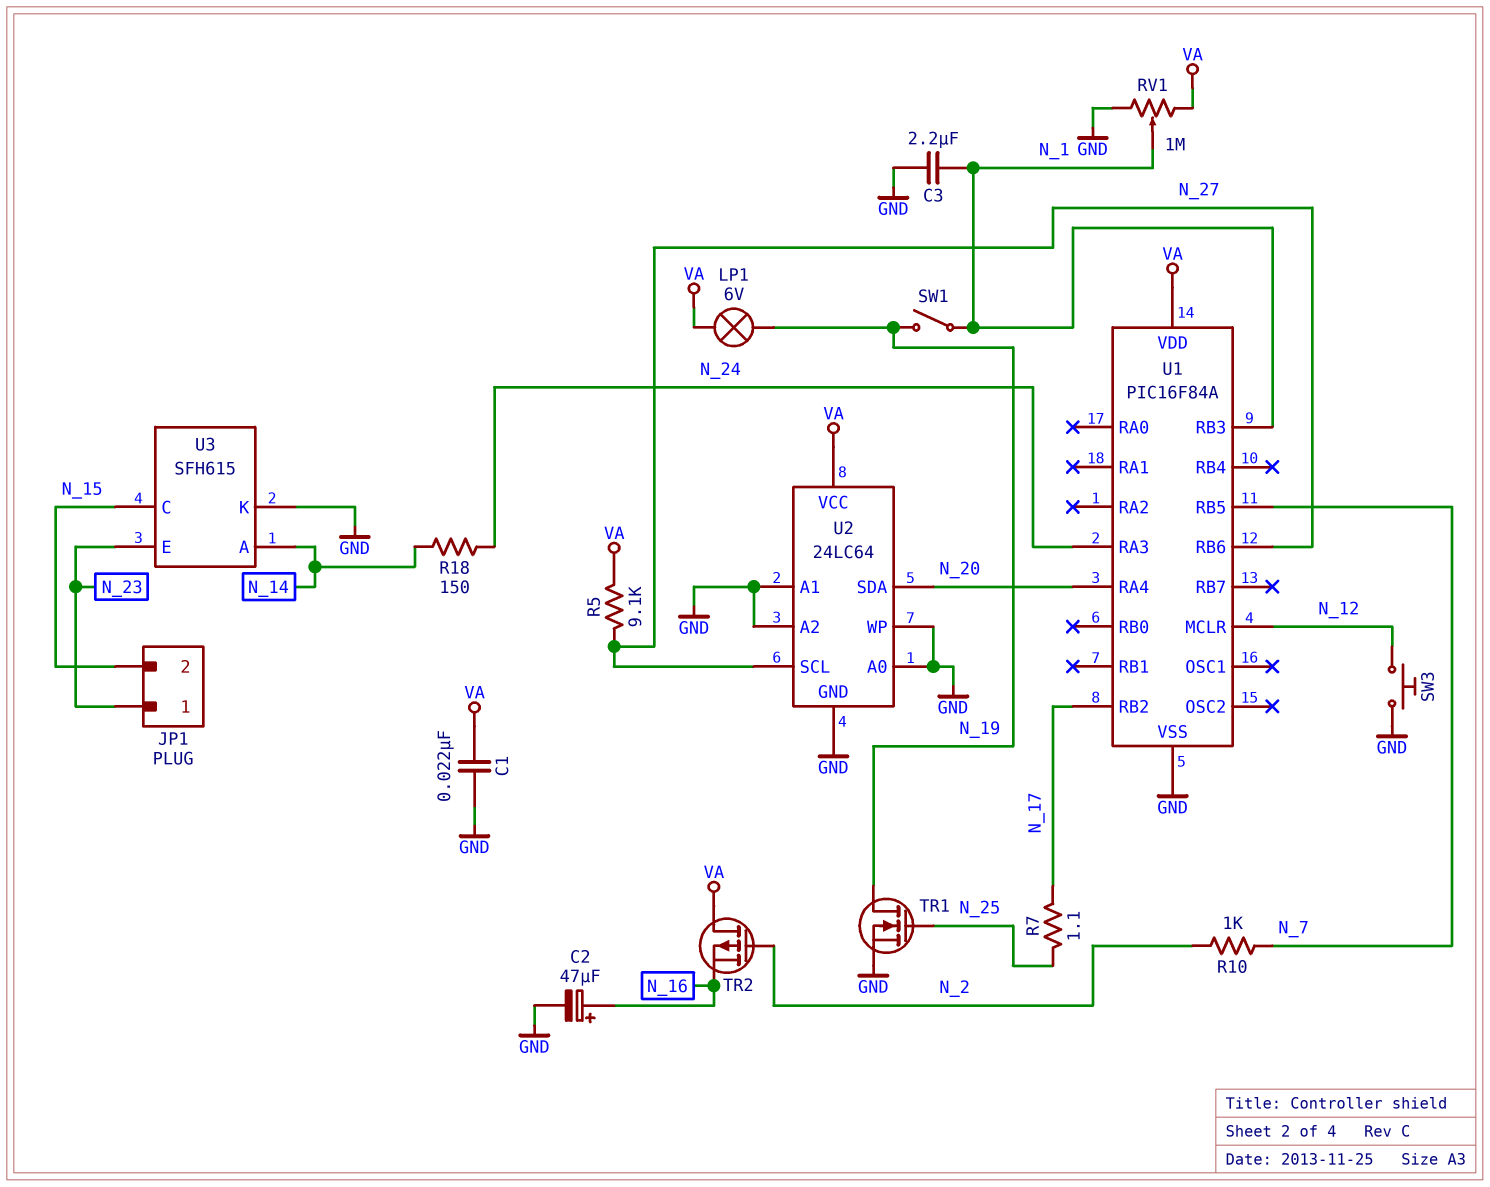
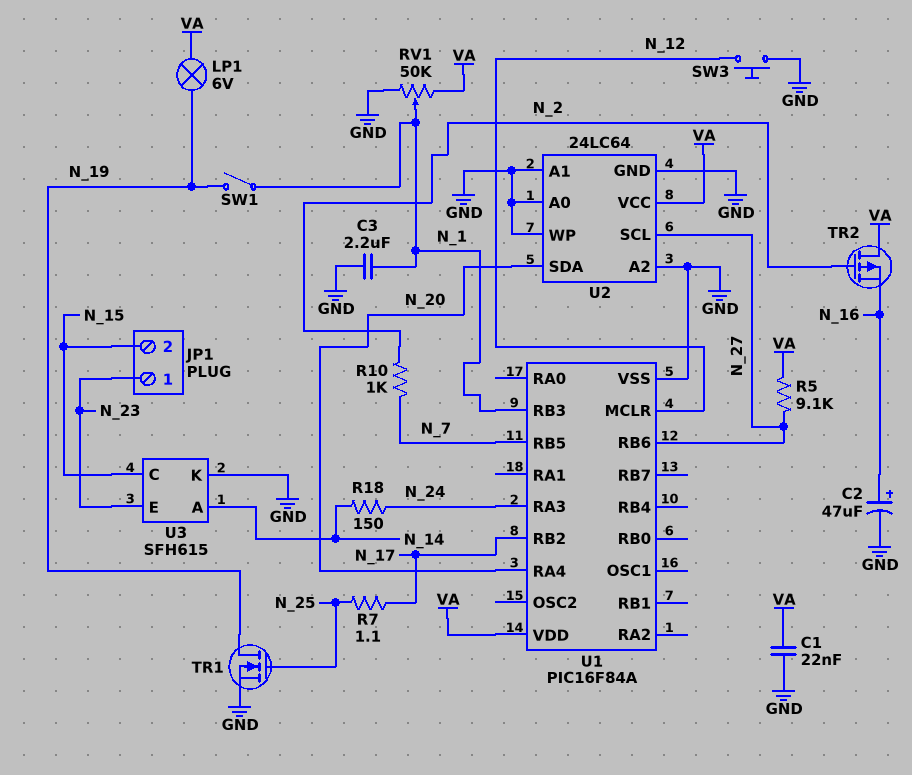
RV1: 1M (GND, VA, wiper N_1) -> 50k (GND, VA, wiper N_1)

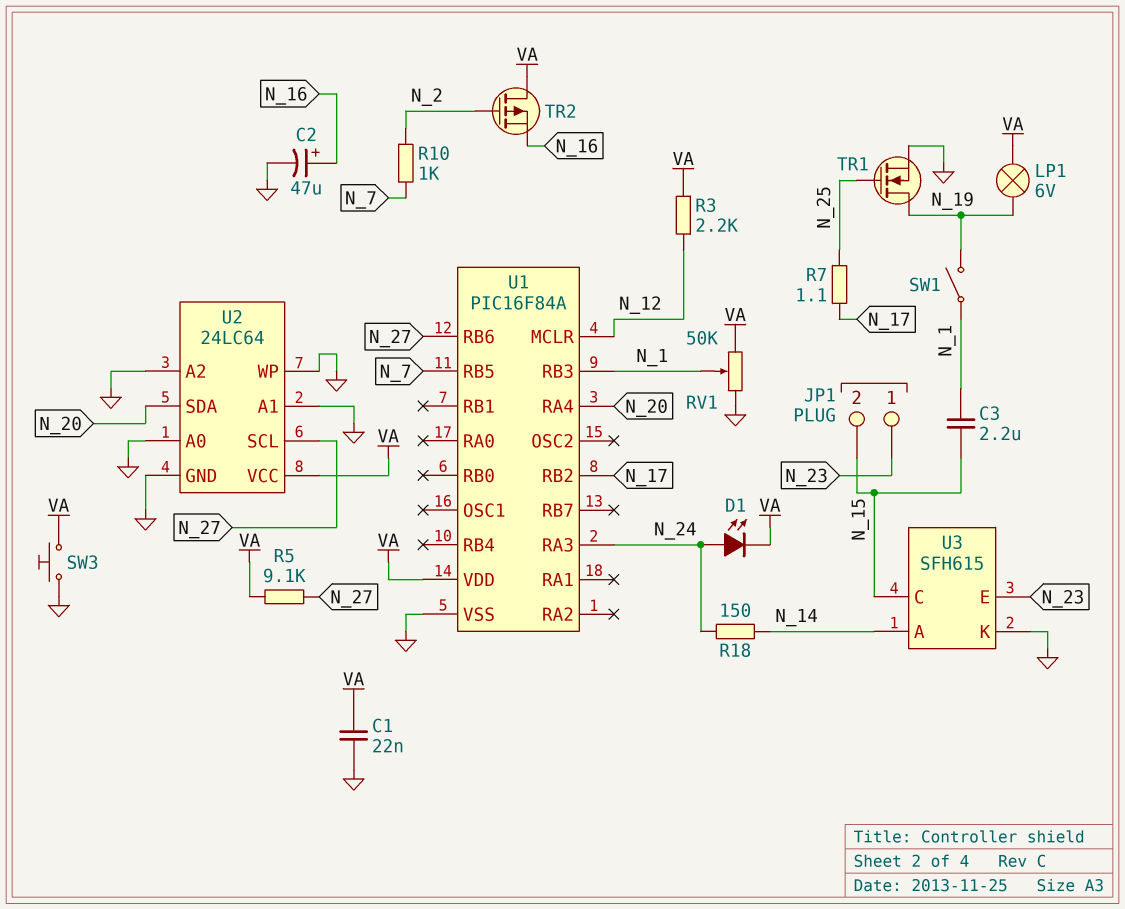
C3: 2.2uF (GND, N_1) -> 2.2uF (N_1, N_15)
D1: none -> LED (A N_24, K VA)
R3: none -> 2.2k (N_12, VA)
SW3: button (GND, N_12) -> button (GND, VA)

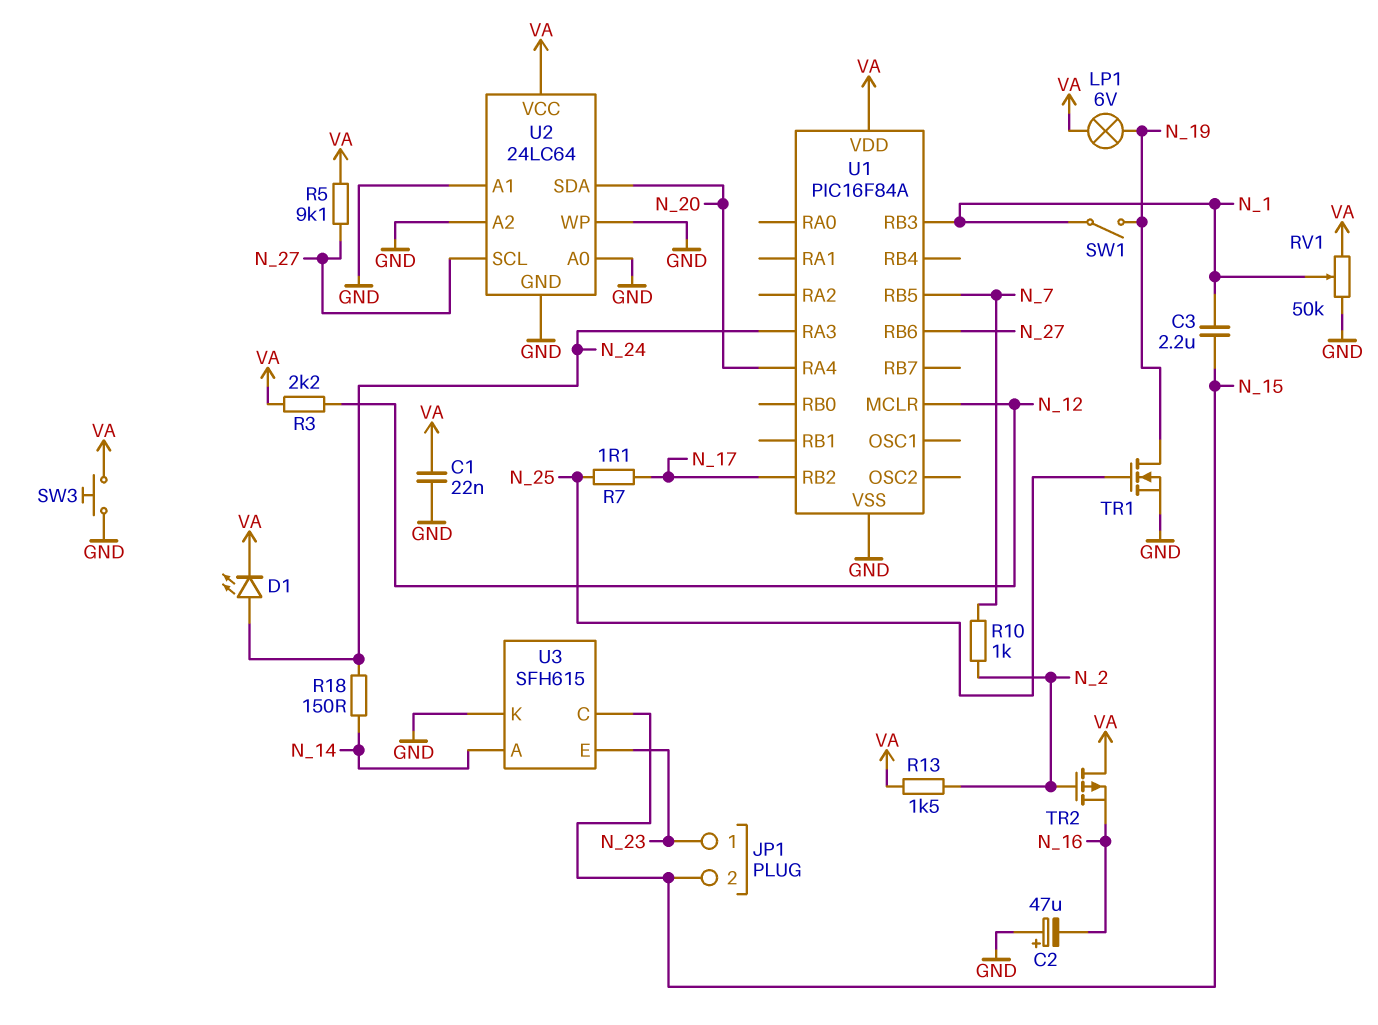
C2: 47uF (plus N_16, minus GND) -> 47uF (plus GND, minus N_16)
R13: none -> 1.5k (N_2, VA)

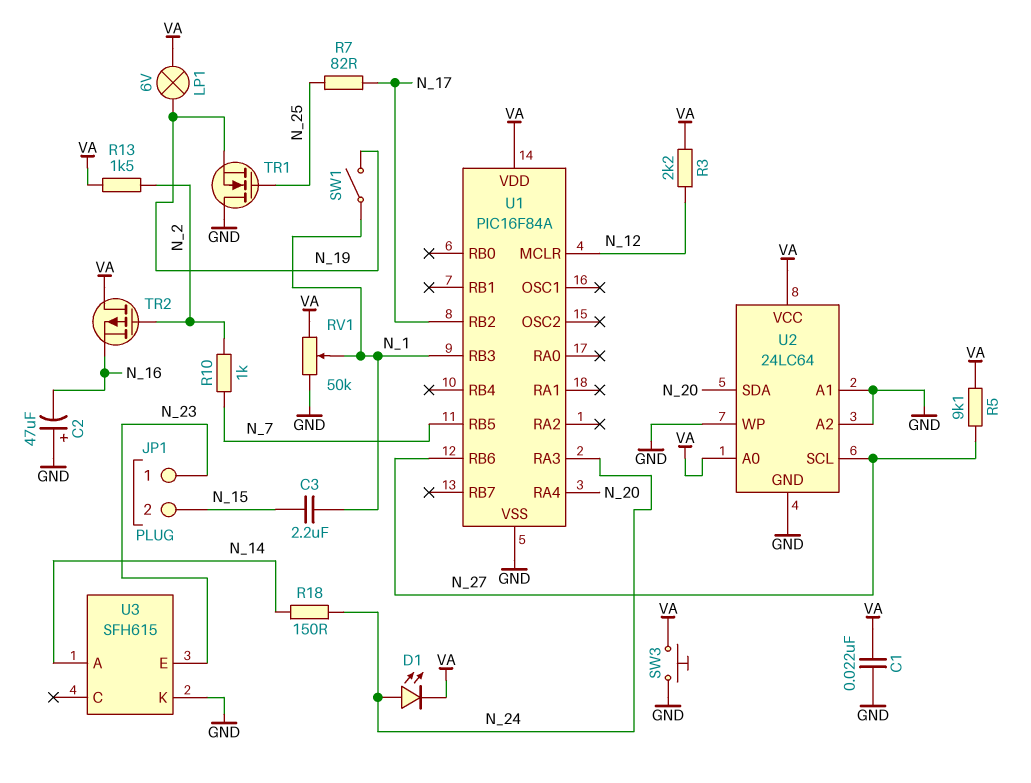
R7: 1.1 (N_17, N_25) -> 82 (N_17, N_25)
TR1: NMOS (G N_25, D N_19, S GND) -> NMOS (G N_25, D GND, S N_19)
U2 pin A0: GND -> VA
U3 pin C: N_15 -> none

